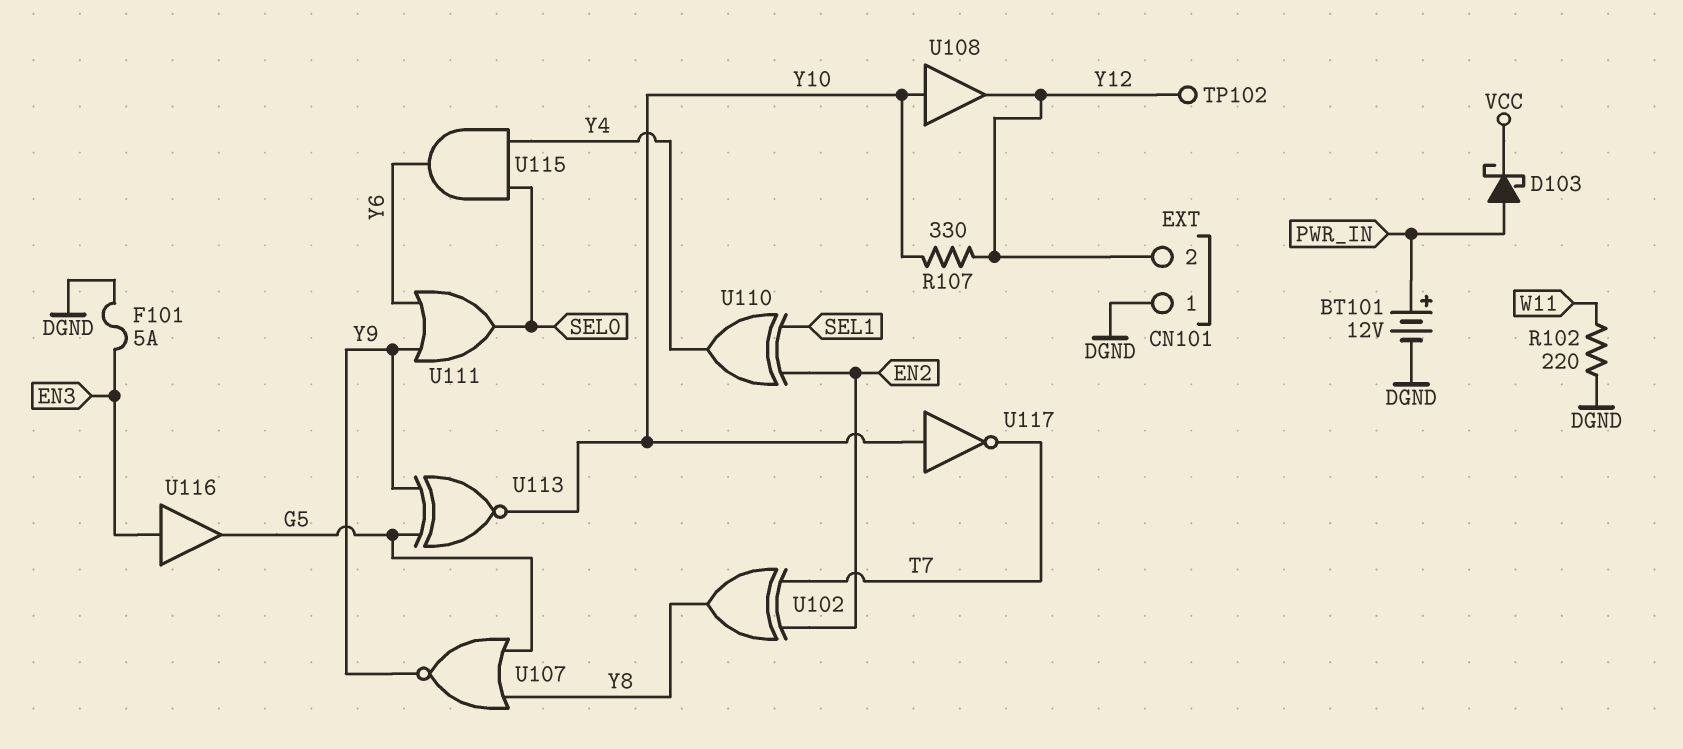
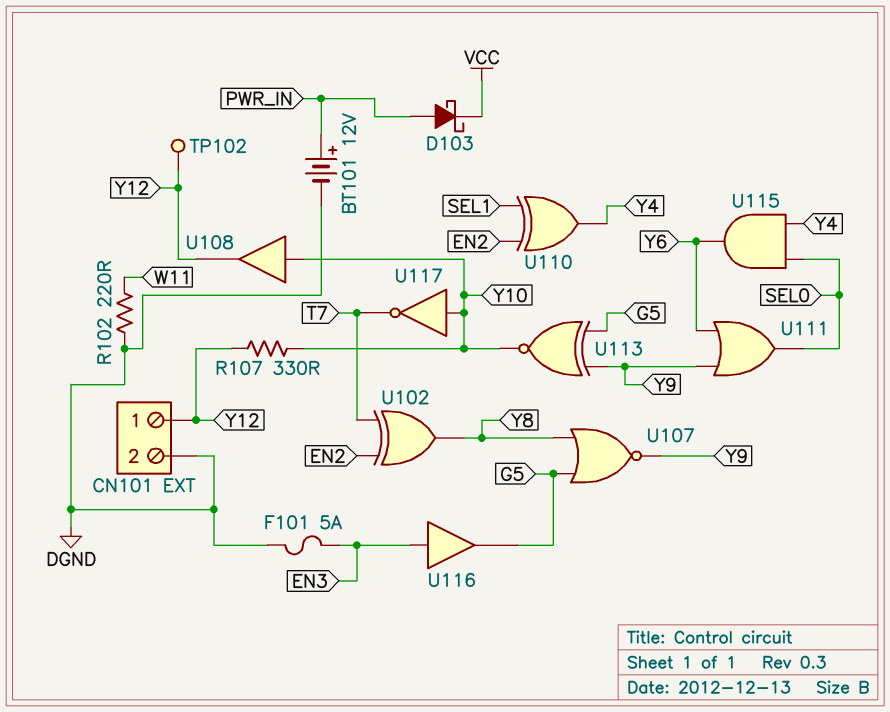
CN101 pin 1: DGND -> Y12
CN101 pin 2: Y12 -> DGND

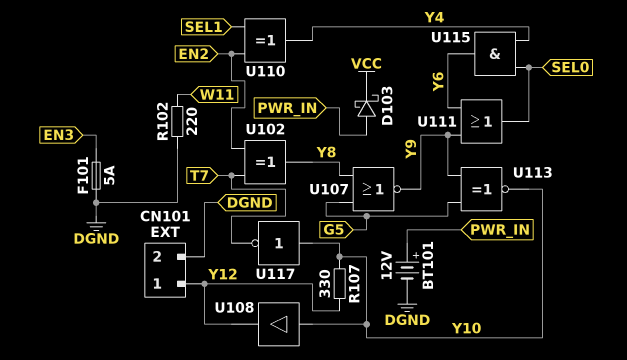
TP102: test point (Y12) -> none
U116: buffer (in EN3, out G5) -> none

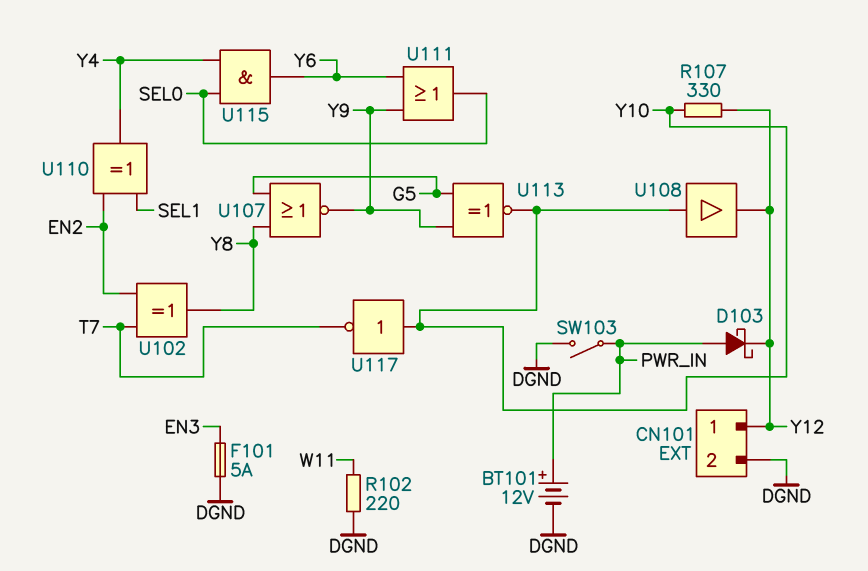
D103: schottky (A PWR_IN, K VCC) -> schottky (A PWR_IN, K Y12)
SW103: none -> switch (DGND, PWR_IN)

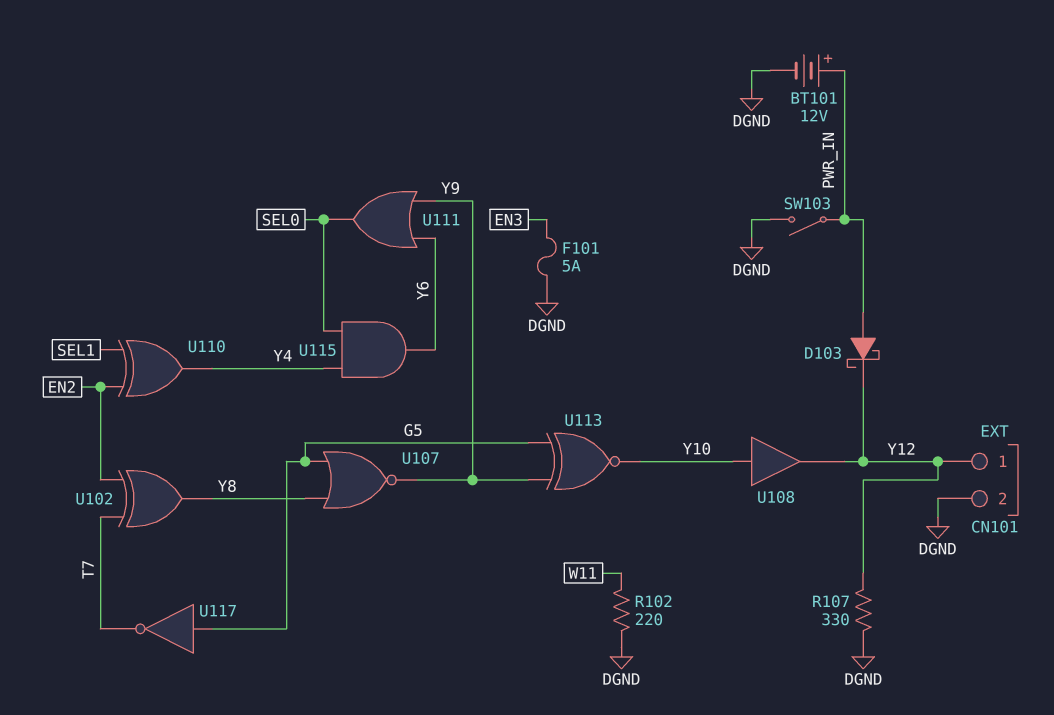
R107: 330 (Y10, Y12) -> 330 (DGND, Y12)
U117: NOT (in Y10, out T7) -> NOT (in G5, out T7)

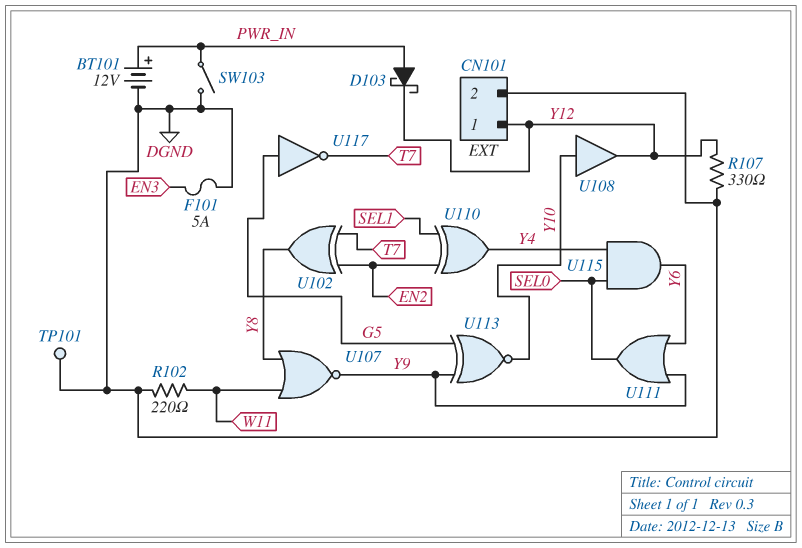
TP101: none -> test point (DGND)
U107: NOR (in G5, in Y8, out Y9) -> NOR (in W11, in Y8, out Y9)

